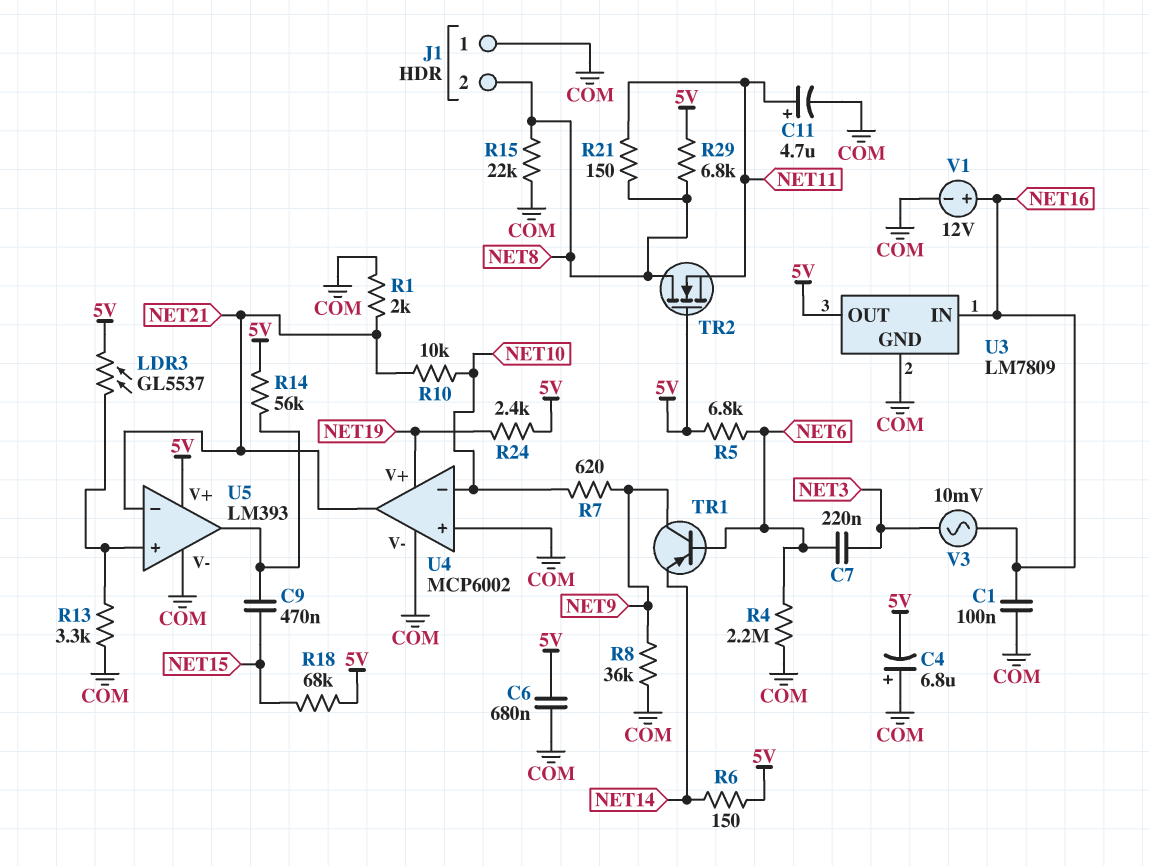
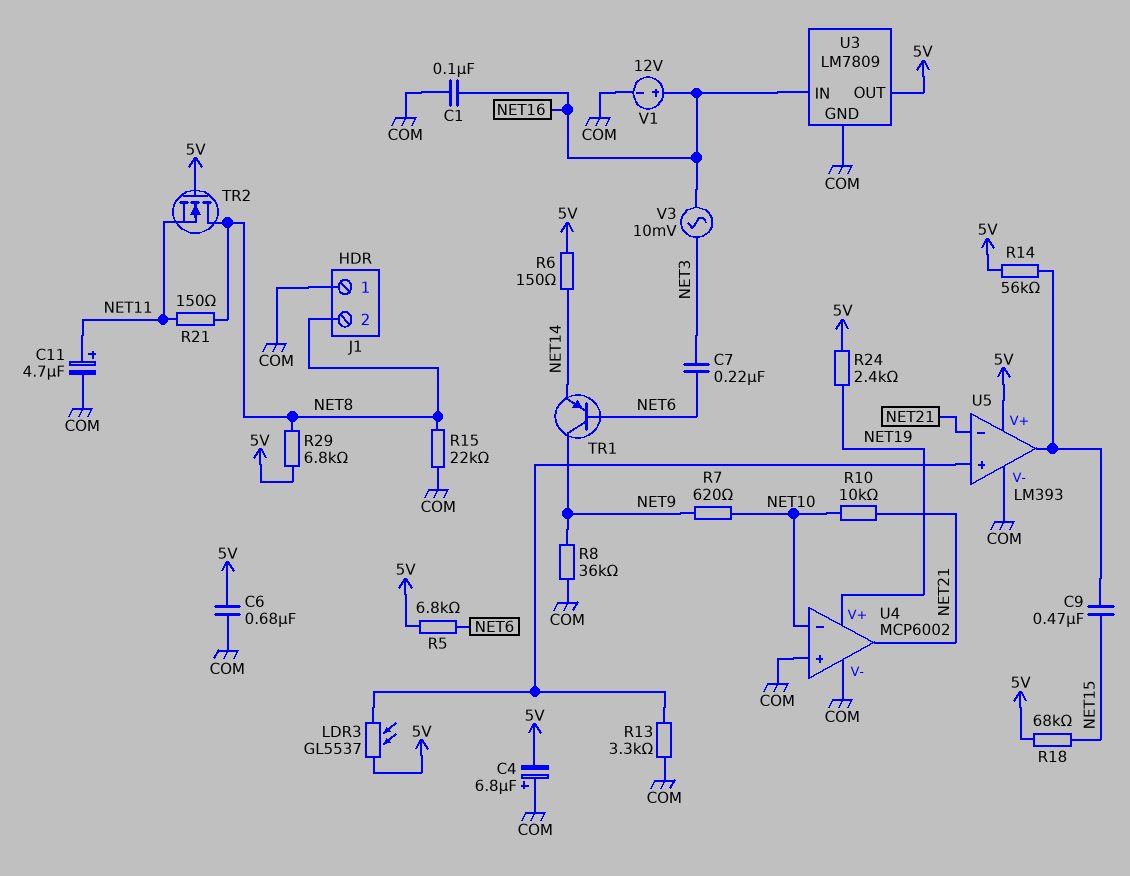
R1: 2k (COM, NET21) -> none
R4: 2.2M (COM, NET6) -> none

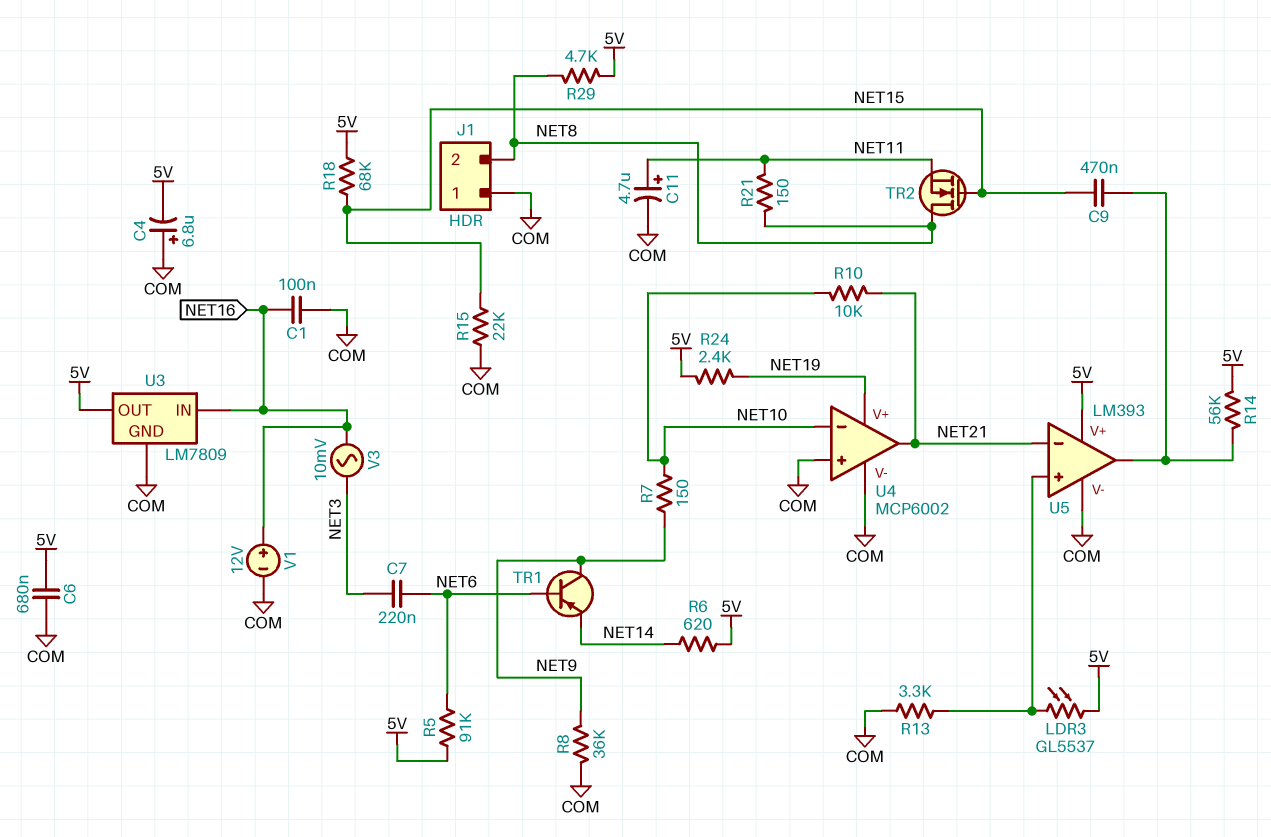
R5: 6.8k (5V, NET6) -> 91k (5V, NET6)
R6: 150 (5V, NET14) -> 620 (5V, NET14)
R7: 620 (NET9, NET10) -> 150 (NET9, NET10)
R15: 22k (COM, NET8) -> 22k (COM, NET15)
R29: 6.8k (5V, NET8) -> 4.7k (5V, NET8)
TR2: NMOS (G 5V, D NET8, S NET11) -> NMOS (G NET15, D NET8, S NET11)

